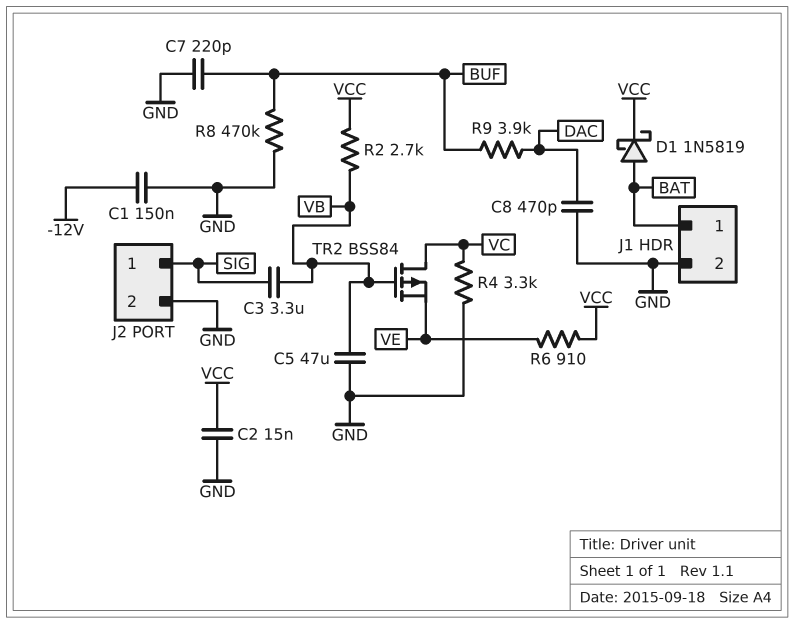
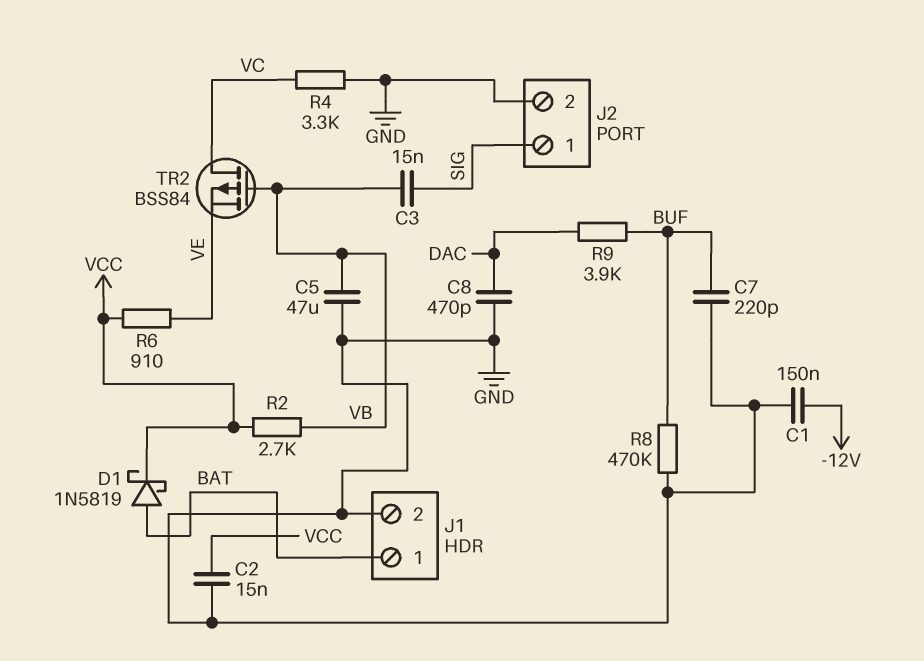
C3: 3.3uF (SIG, VB) -> 15nF (SIG, VB)

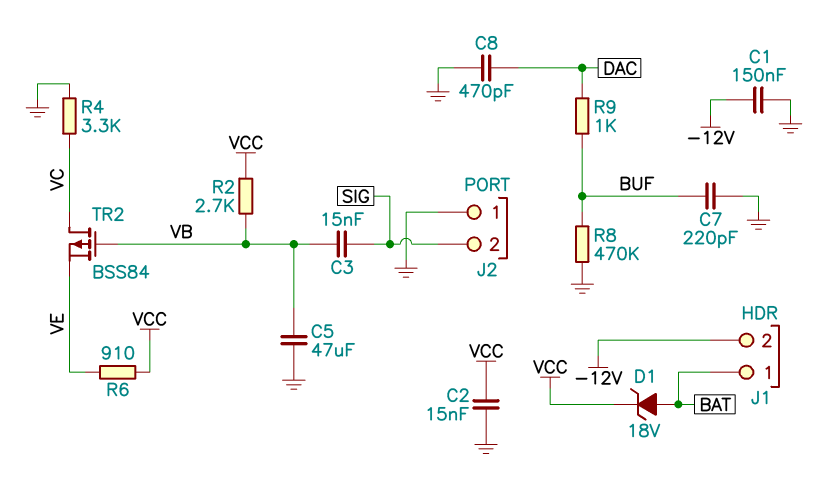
D1: schottky 1N5819 (A BAT, K VCC) -> zener 18V (A BAT, K VCC)
J1 pin 2: GND -> -12V
J2 pin 1: SIG -> GND
J2 pin 2: GND -> SIG
R9: 3.9k (BUF, DAC) -> 1k (BUF, DAC)

